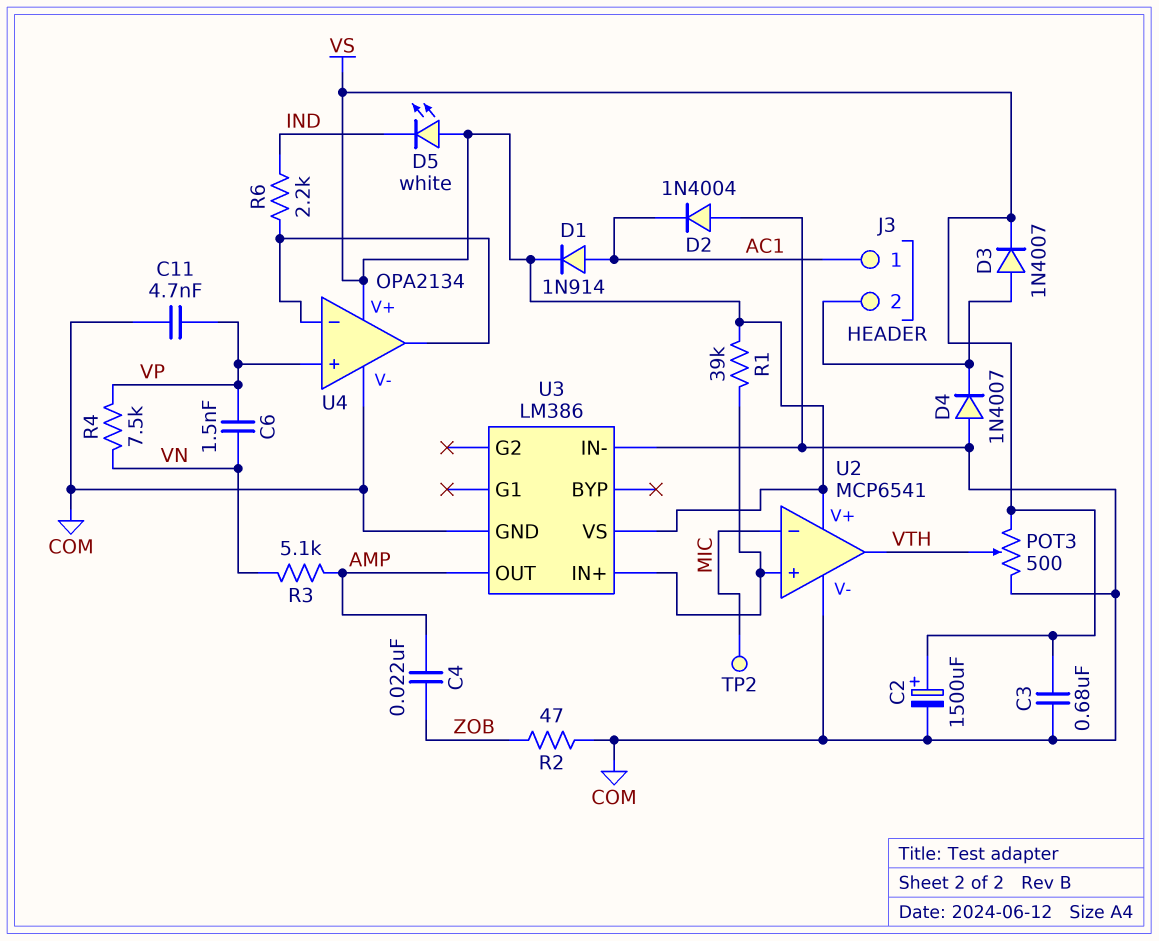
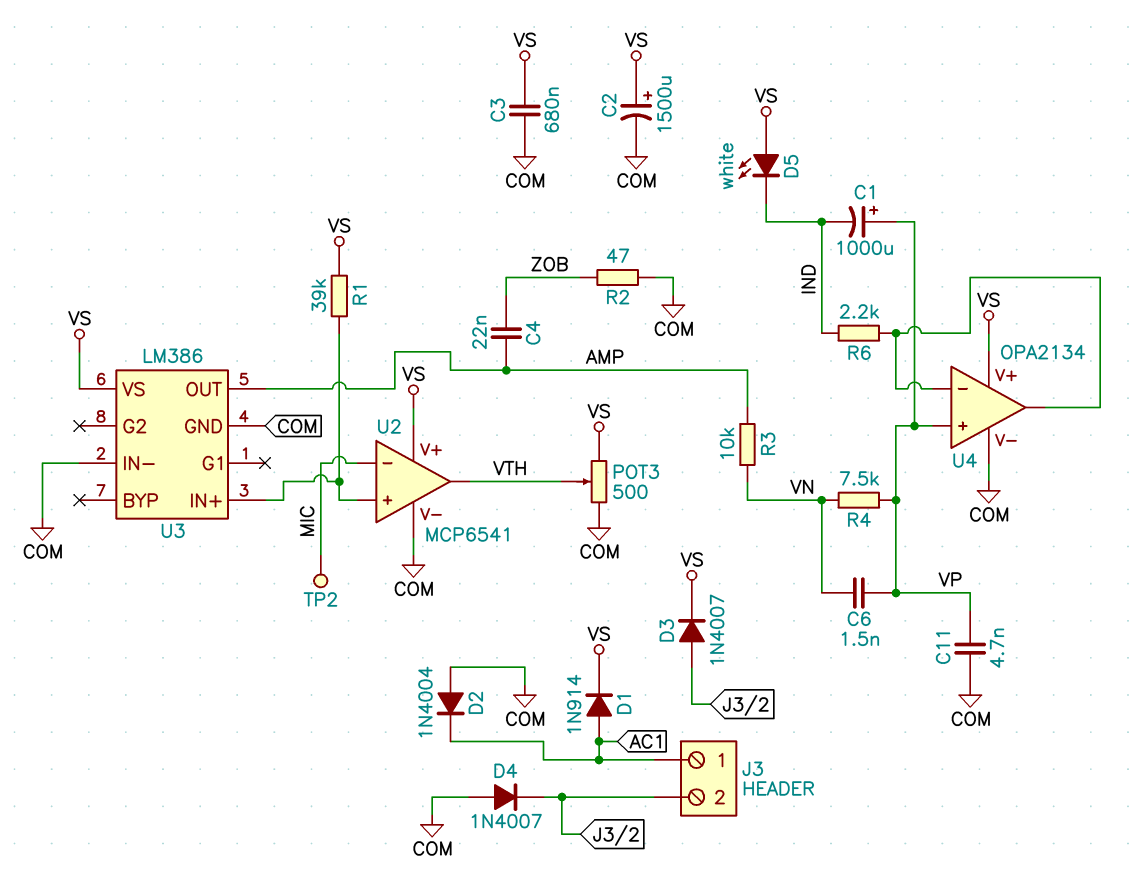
C1: none -> 1000uF (plus VP, minus IND)
R3: 5.1k (AMP, VN) -> 10k (AMP, VN)

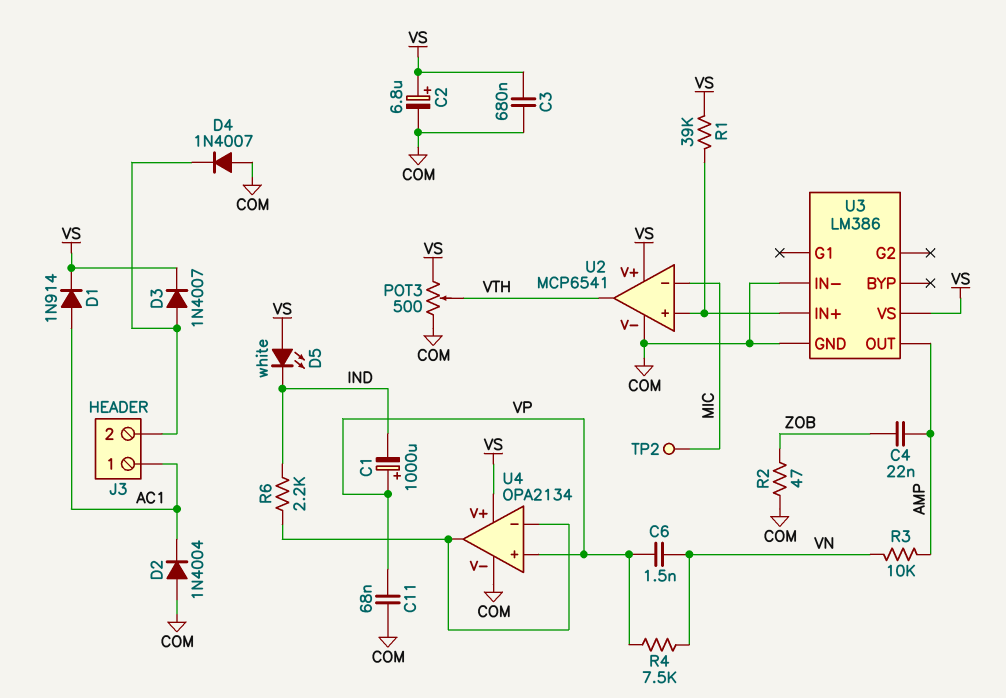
C2: 1500uF (plus VS, minus COM) -> 6.8uF (plus VS, minus COM)
C11: 4.7nF (COM, VP) -> 68nF (COM, VP)

